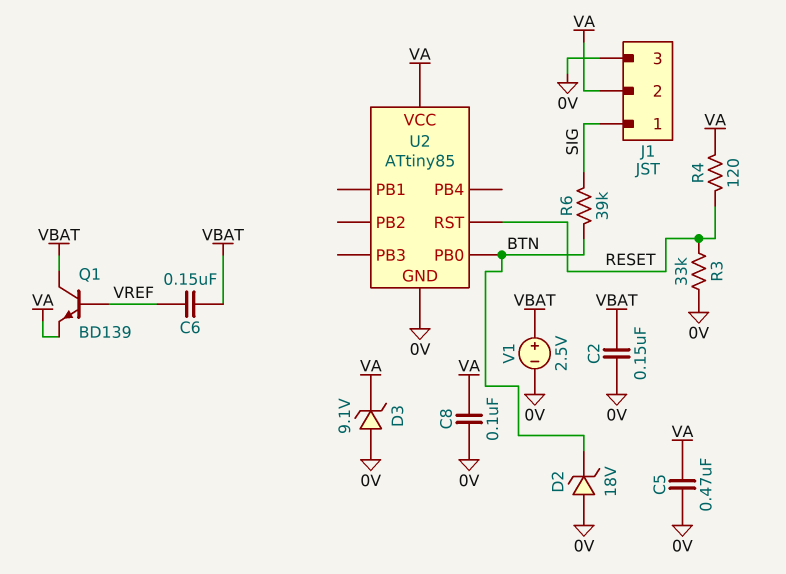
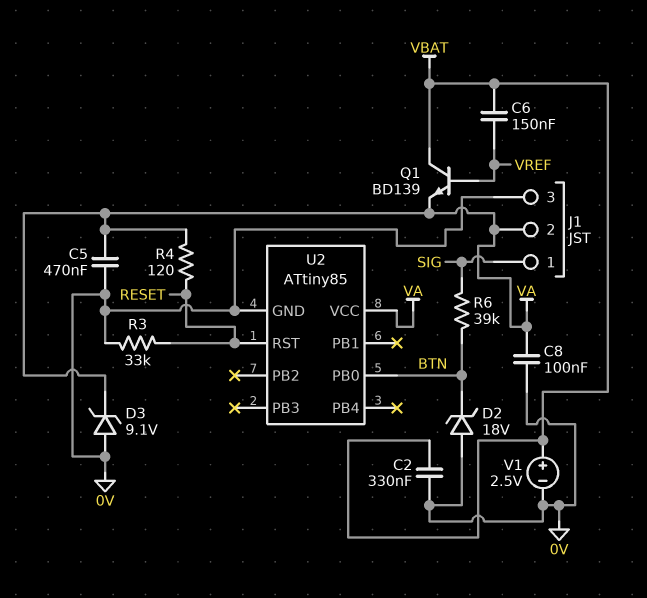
C2: 150nF (0V, VBAT) -> 330nF (0V, VBAT)

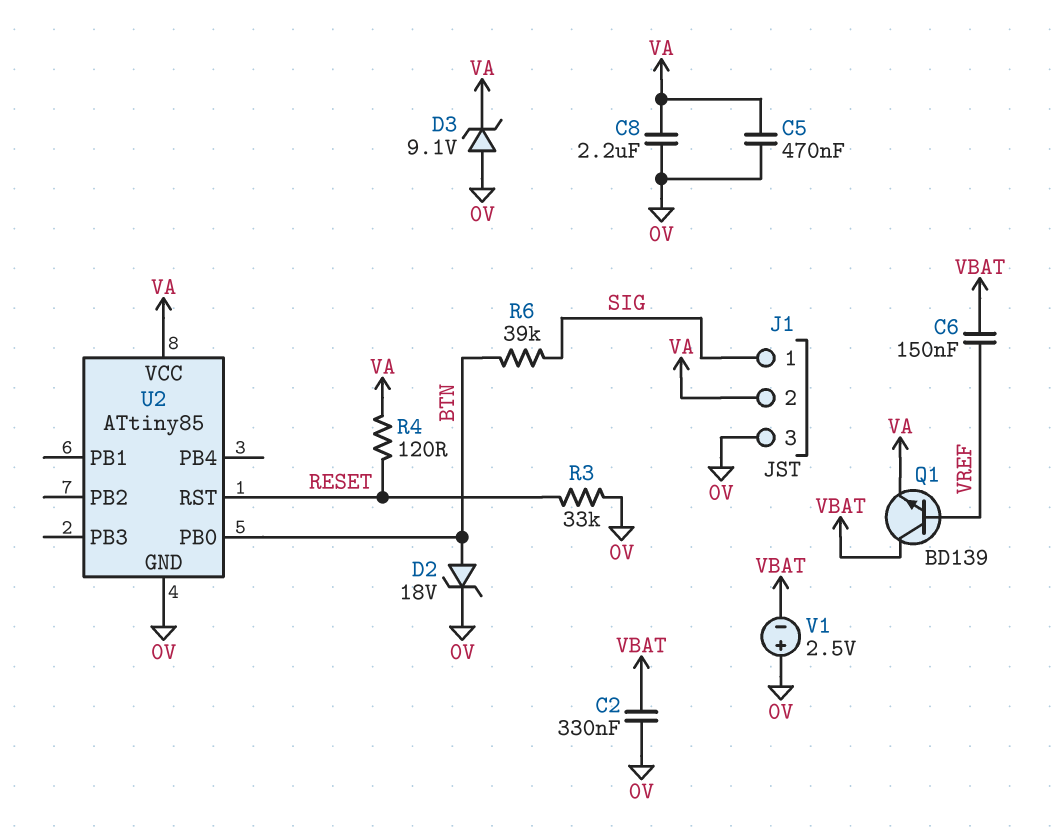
C8: 100nF (0V, VA) -> 2.2uF (0V, VA)
D2: zener 18V (A 0V, K BTN) -> zener 18V (A BTN, K 0V)
V1: 2.5V (plus VBAT, minus 0V) -> 2.5V (plus 0V, minus VBAT)

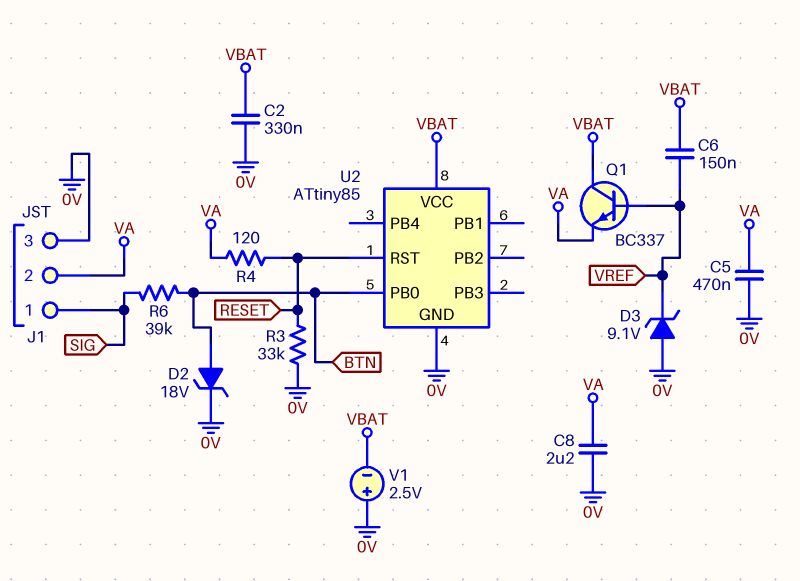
D3: zener 9.1V (A 0V, K VA) -> zener 9.1V (A 0V, K VREF)
Q1: NPN BD139 (B VREF, C VBAT, E VA) -> NPN BC337 (B VREF, C VBAT, E VA)
U2 pin VCC: VA -> VBAT

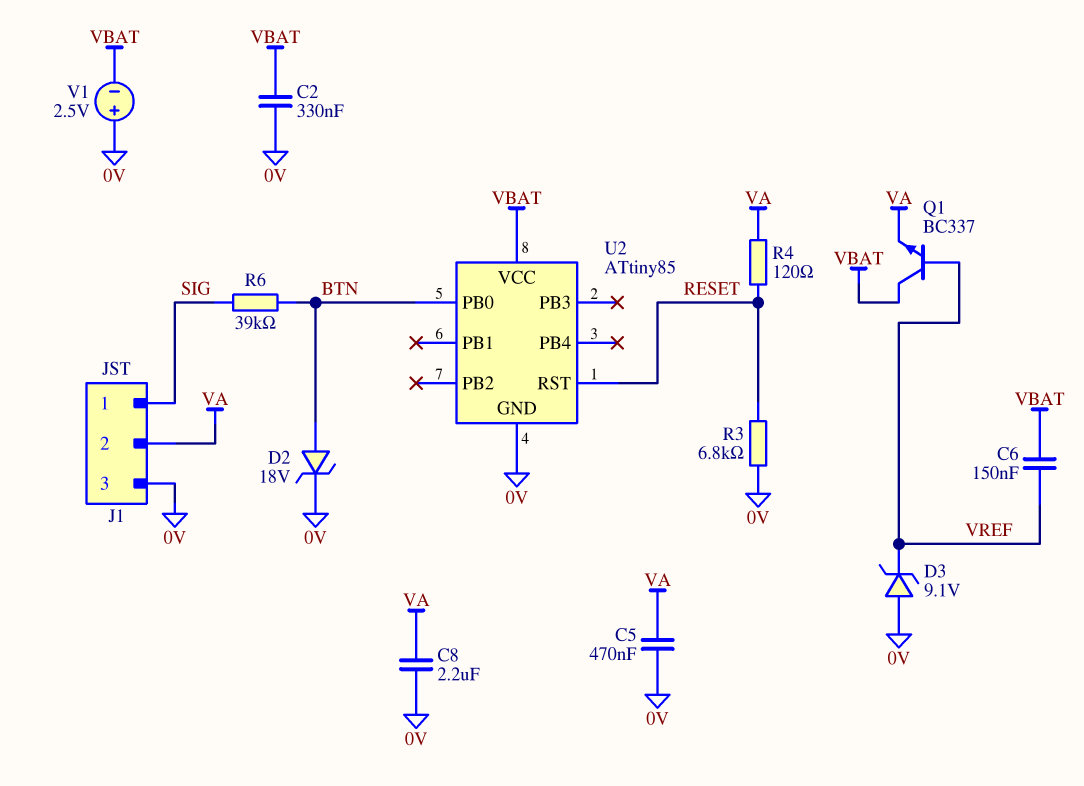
R3: 33k (0V, RESET) -> 6.8k (0V, RESET)

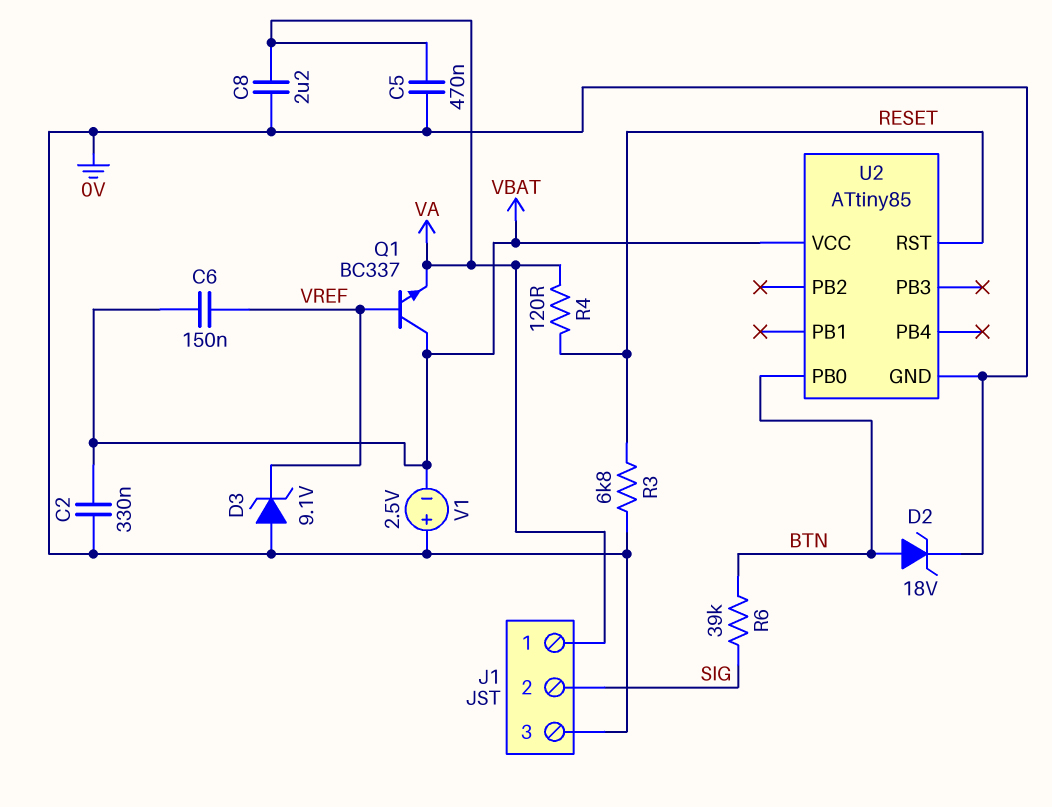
J1 pin 1: SIG -> VA
J1 pin 2: VA -> SIG

